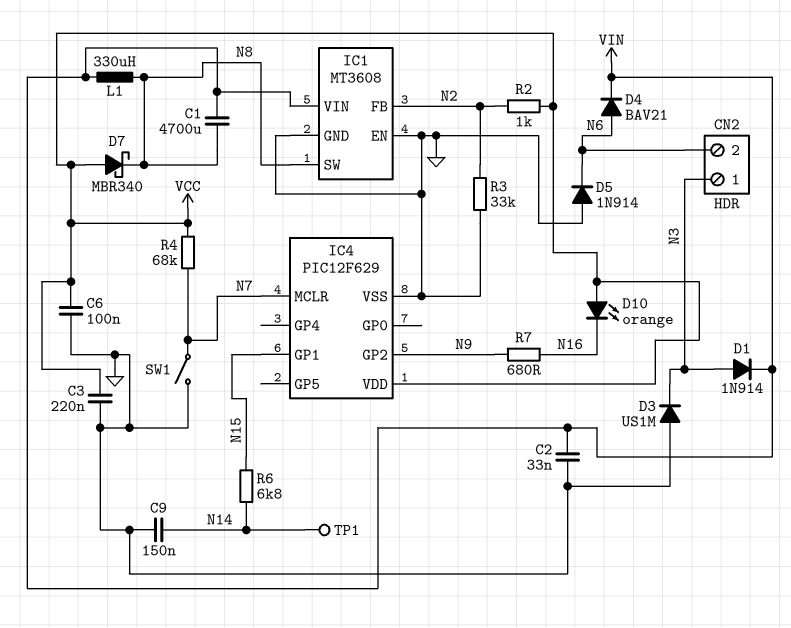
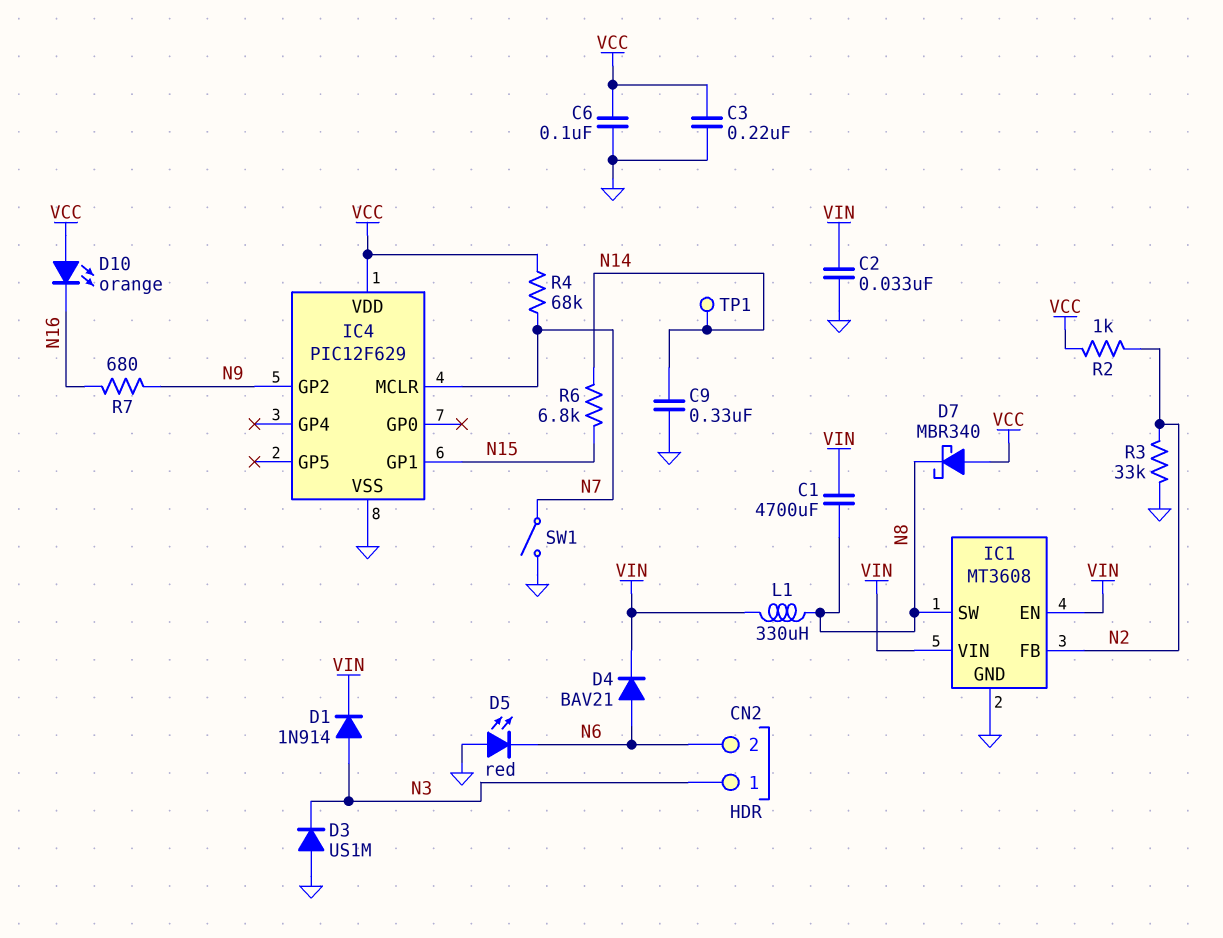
C9: 150nF (GND, N14) -> 330nF (GND, N14)
D5: diode 1N914 (A GND, K N6) -> LED red (A GND, K N6)
IC1 pin EN: GND -> VIN

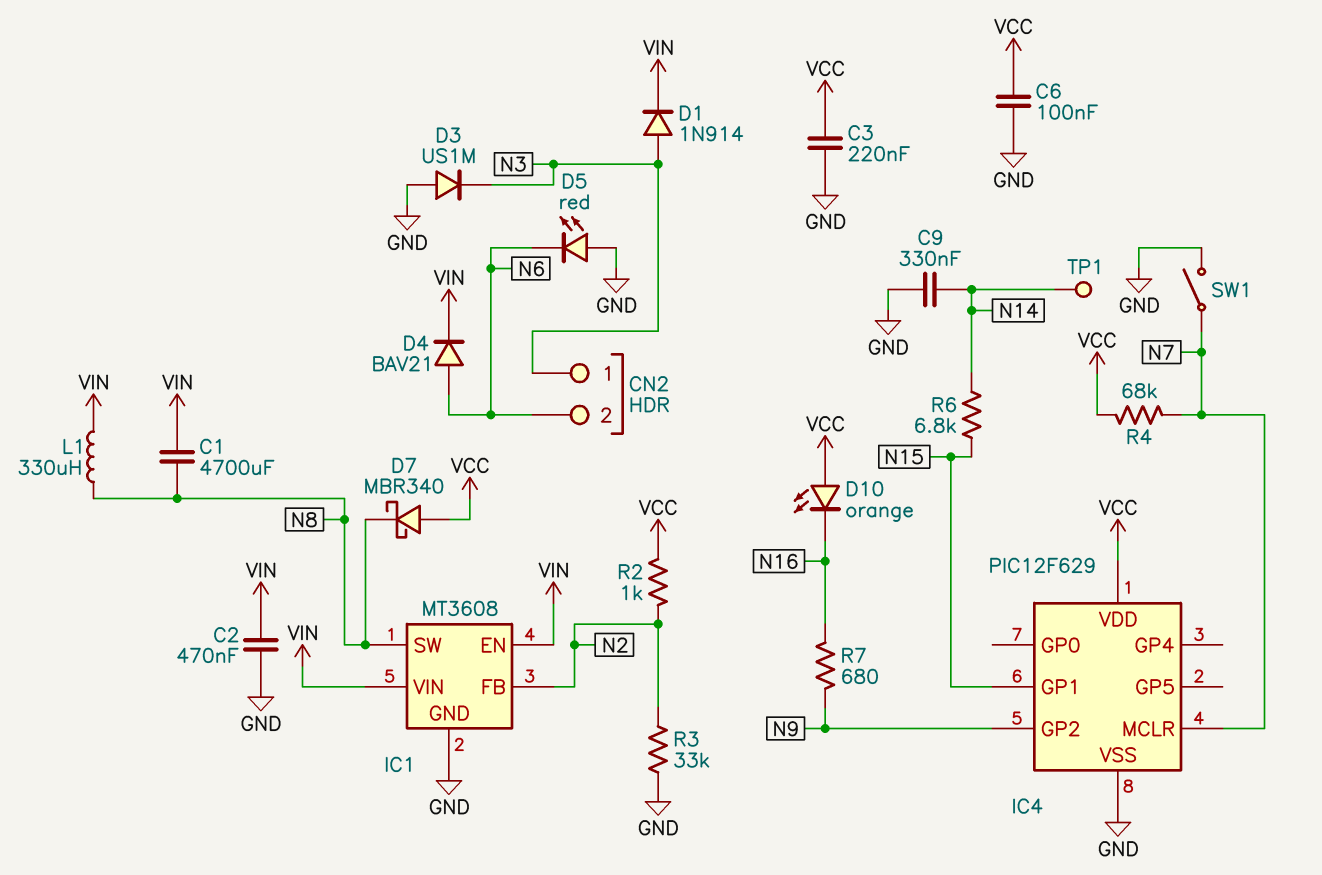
C2: 33nF (GND, VIN) -> 470nF (GND, VIN)

